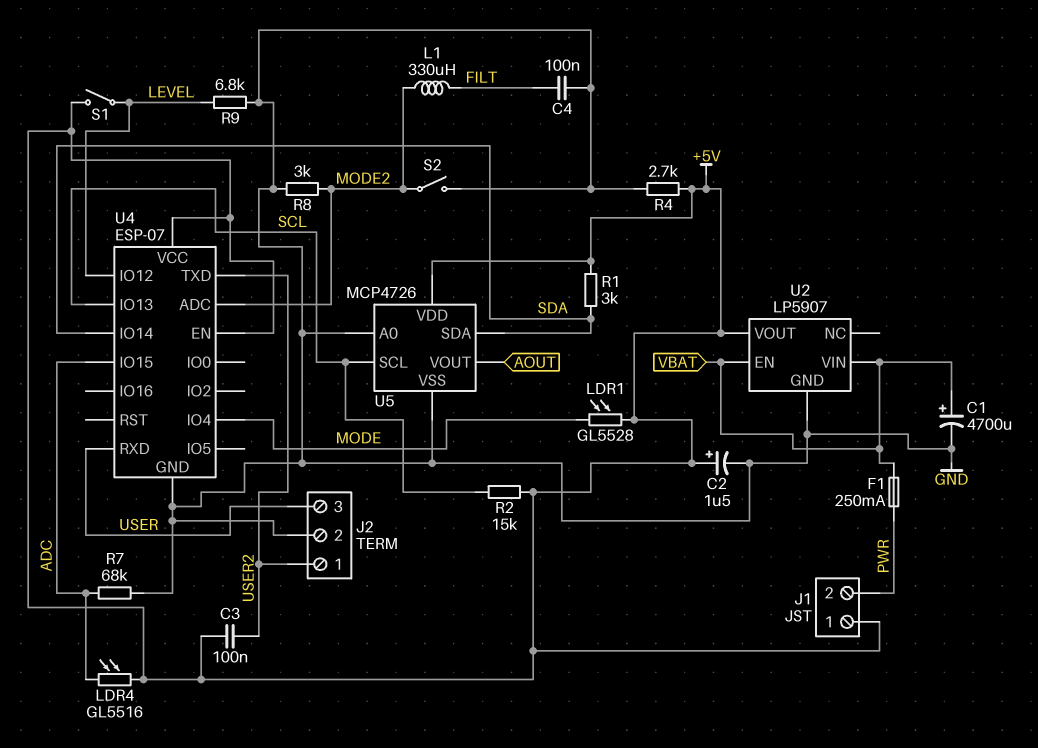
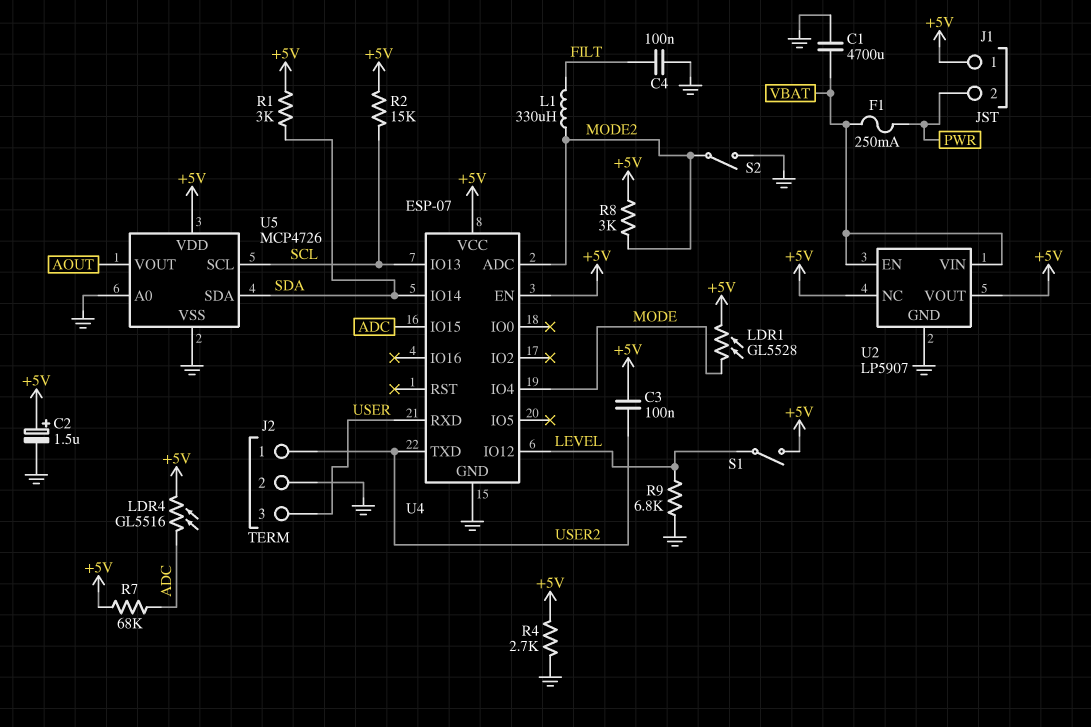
C1: 4700uF (plus VBAT, minus GND) -> 4700uF (GND, VBAT)
R7: 68k (ADC, GND) -> 68k (+5V, ADC)
R8: 3k (GND, MODE2) -> 3k (+5V, MODE2)
U2 pin NC: none -> +5V

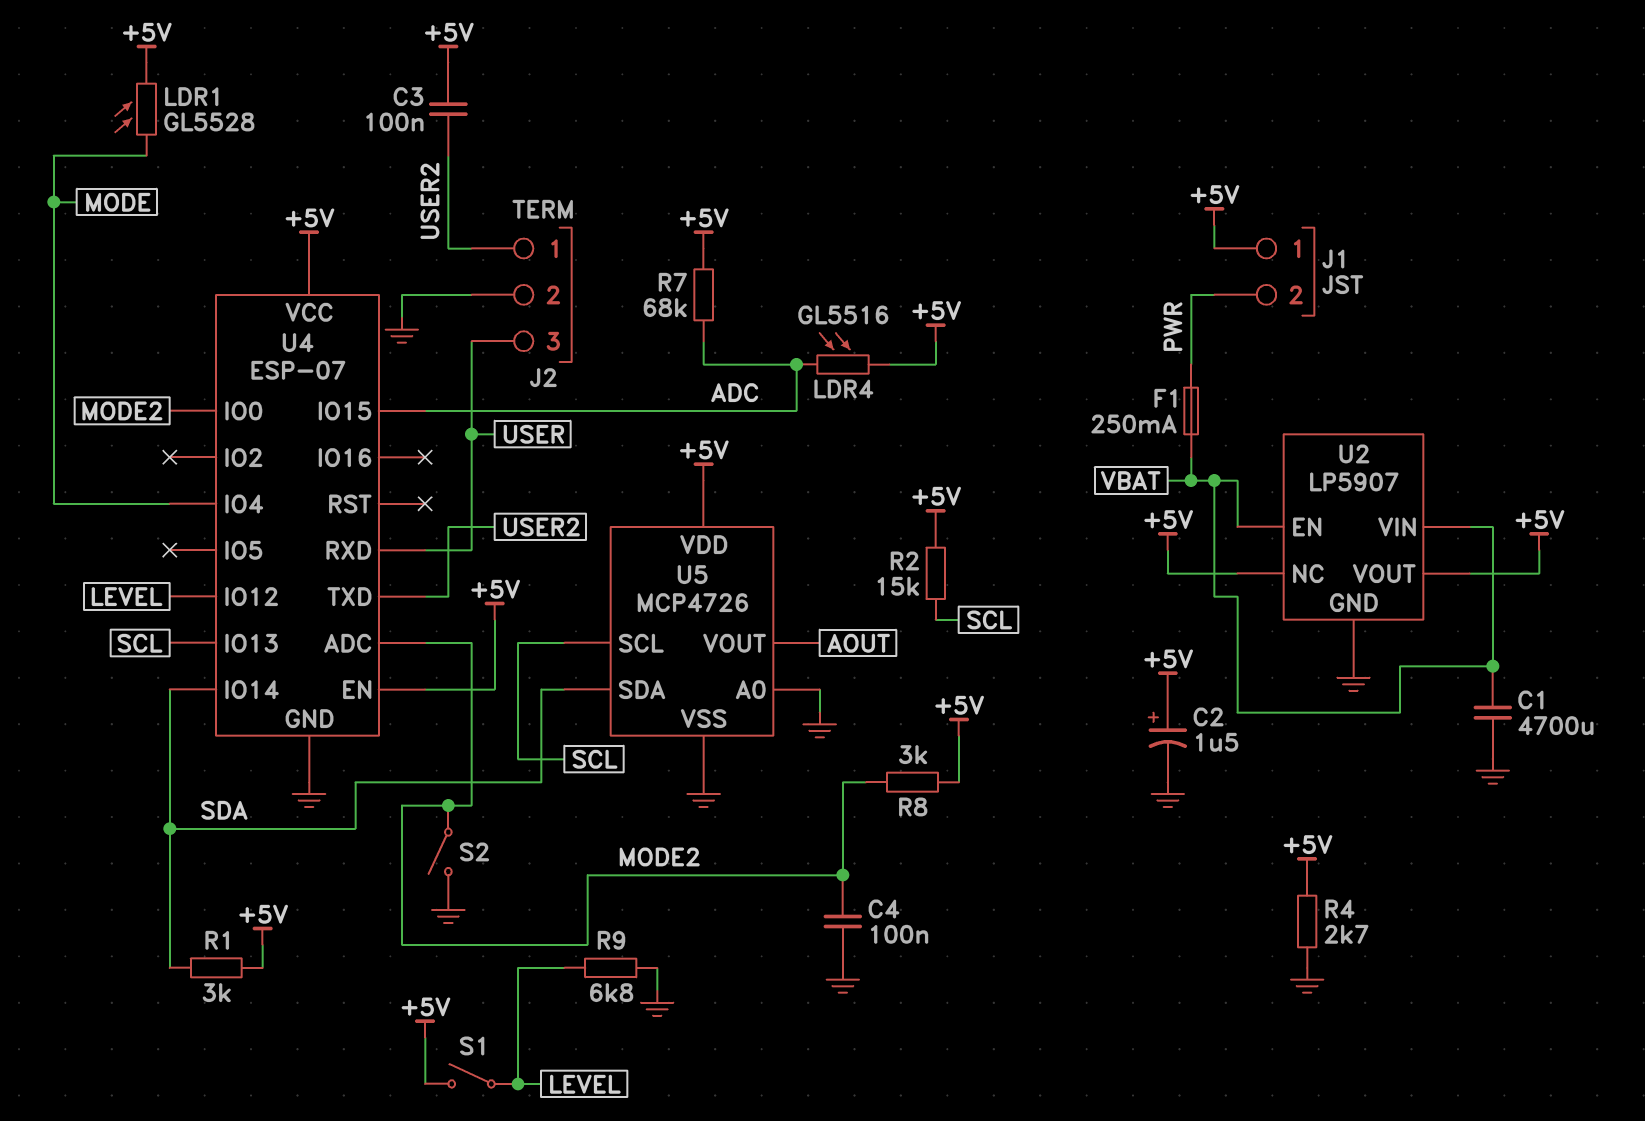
C4: 100nF (FILT, GND) -> 100nF (GND, MODE2)
L1: 330uH (FILT, MODE2) -> none
U4 pin IO0: none -> MODE2

